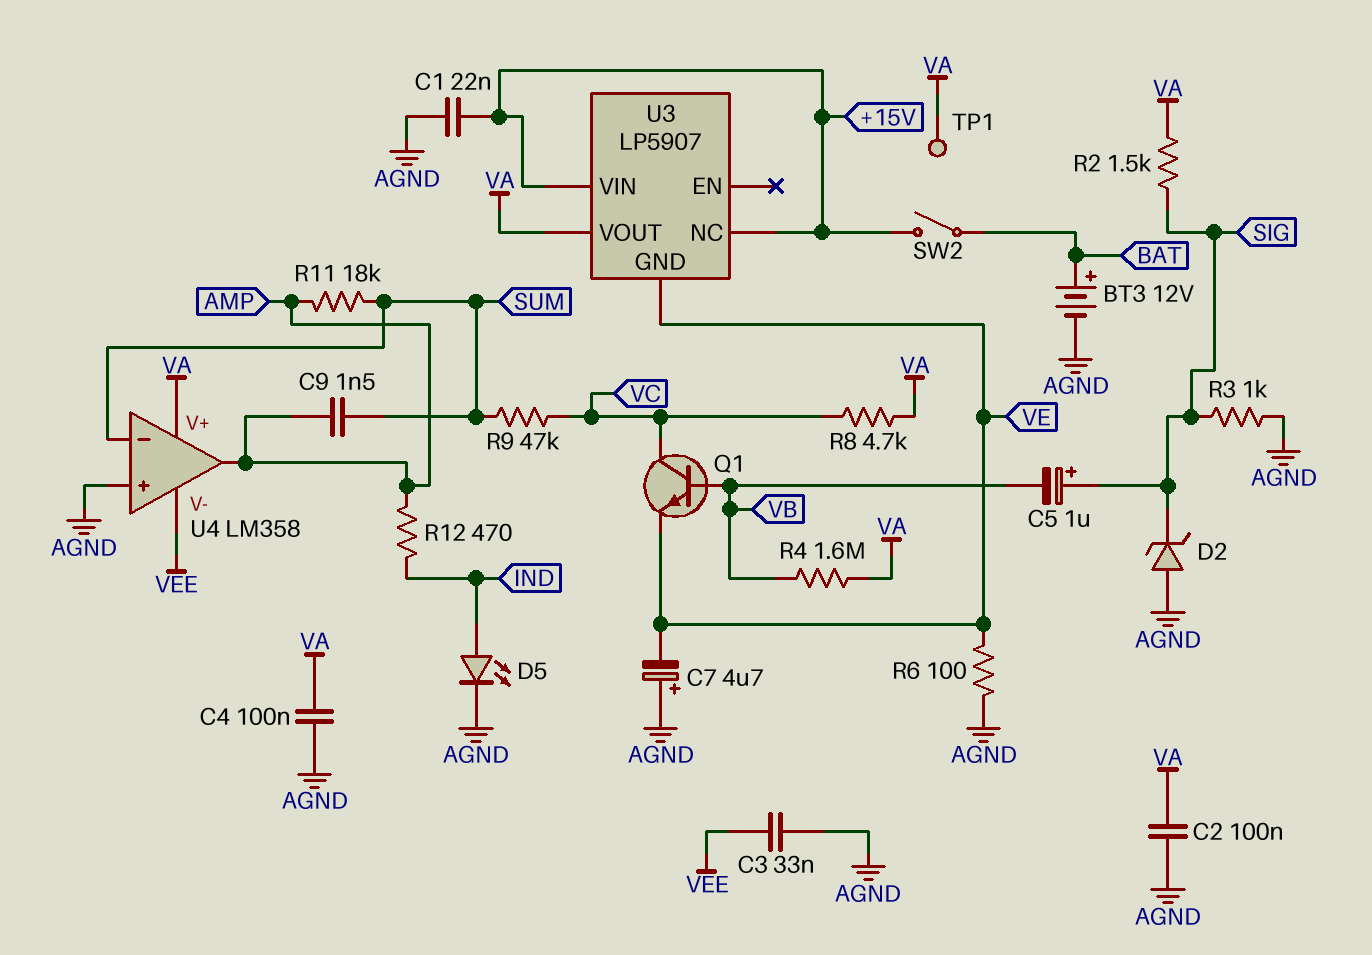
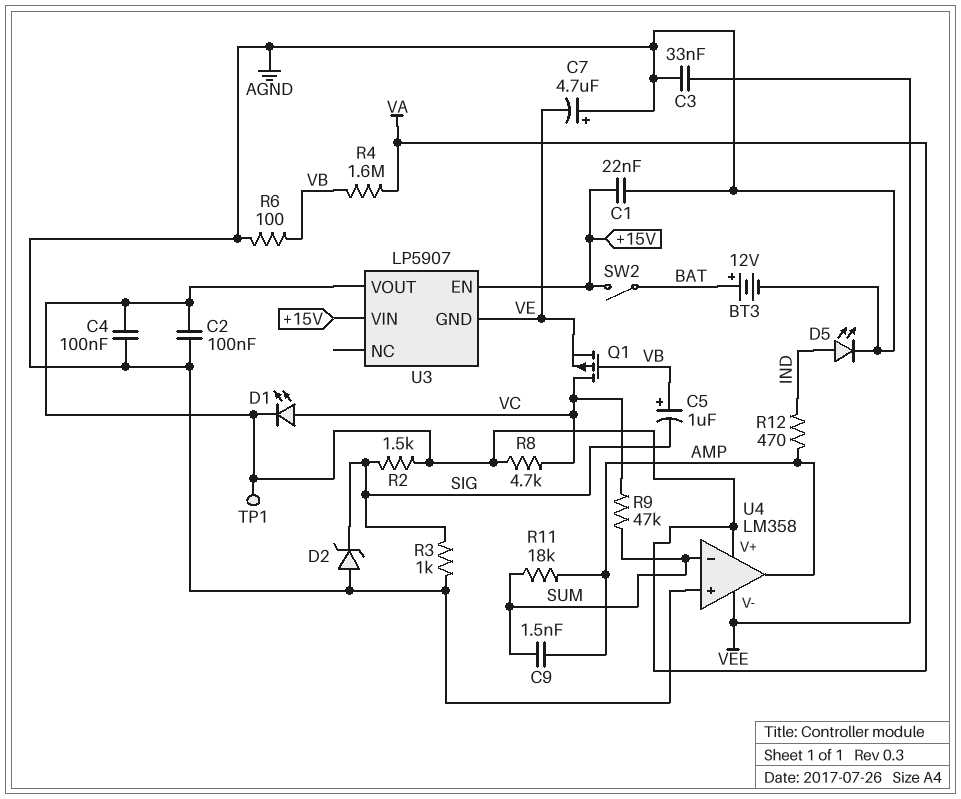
C5: 1uF (plus SIG, minus VB) -> 1uF (plus VB, minus SIG)
D1: none -> LED (A VC, K VA)
Q1: NPN (B VB, C VC, E VE) -> PMOS (G VB, D VC, S VE)
R6: 100 (AGND, VE) -> 100 (AGND, VB)
U3 pin EN: none -> +15V
U3 pin NC: +15V -> none

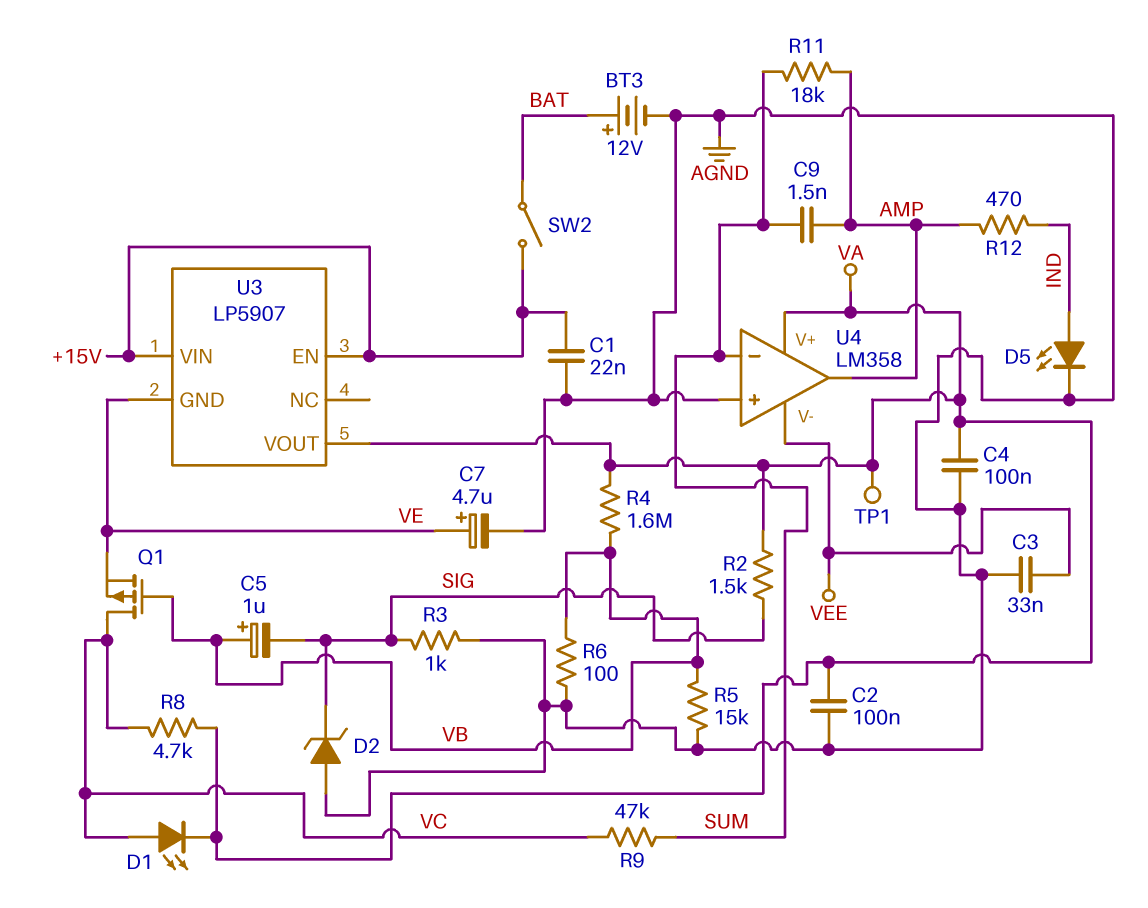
C7: 4.7uF (plus AGND, minus VE) -> 4.7uF (plus VE, minus AGND)
R5: none -> 15k (AGND, VB)

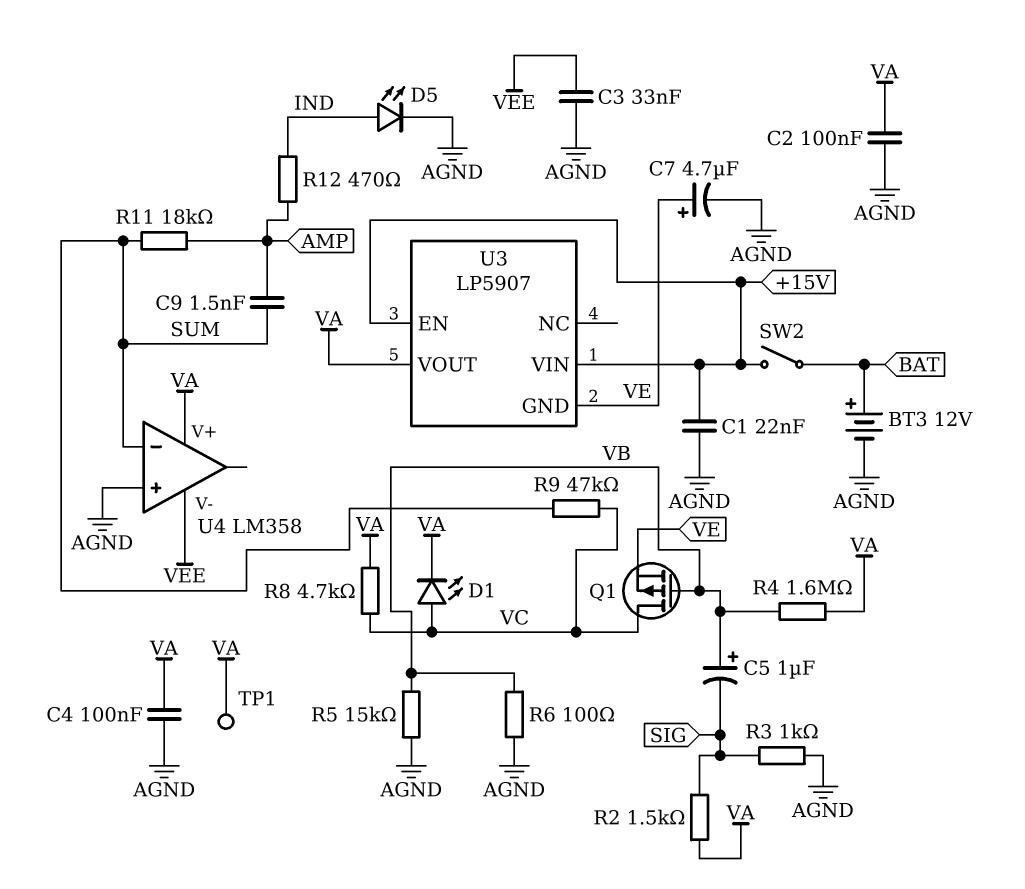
D2: zener (A AGND, K SIG) -> none
U4 pin out: AMP -> none

